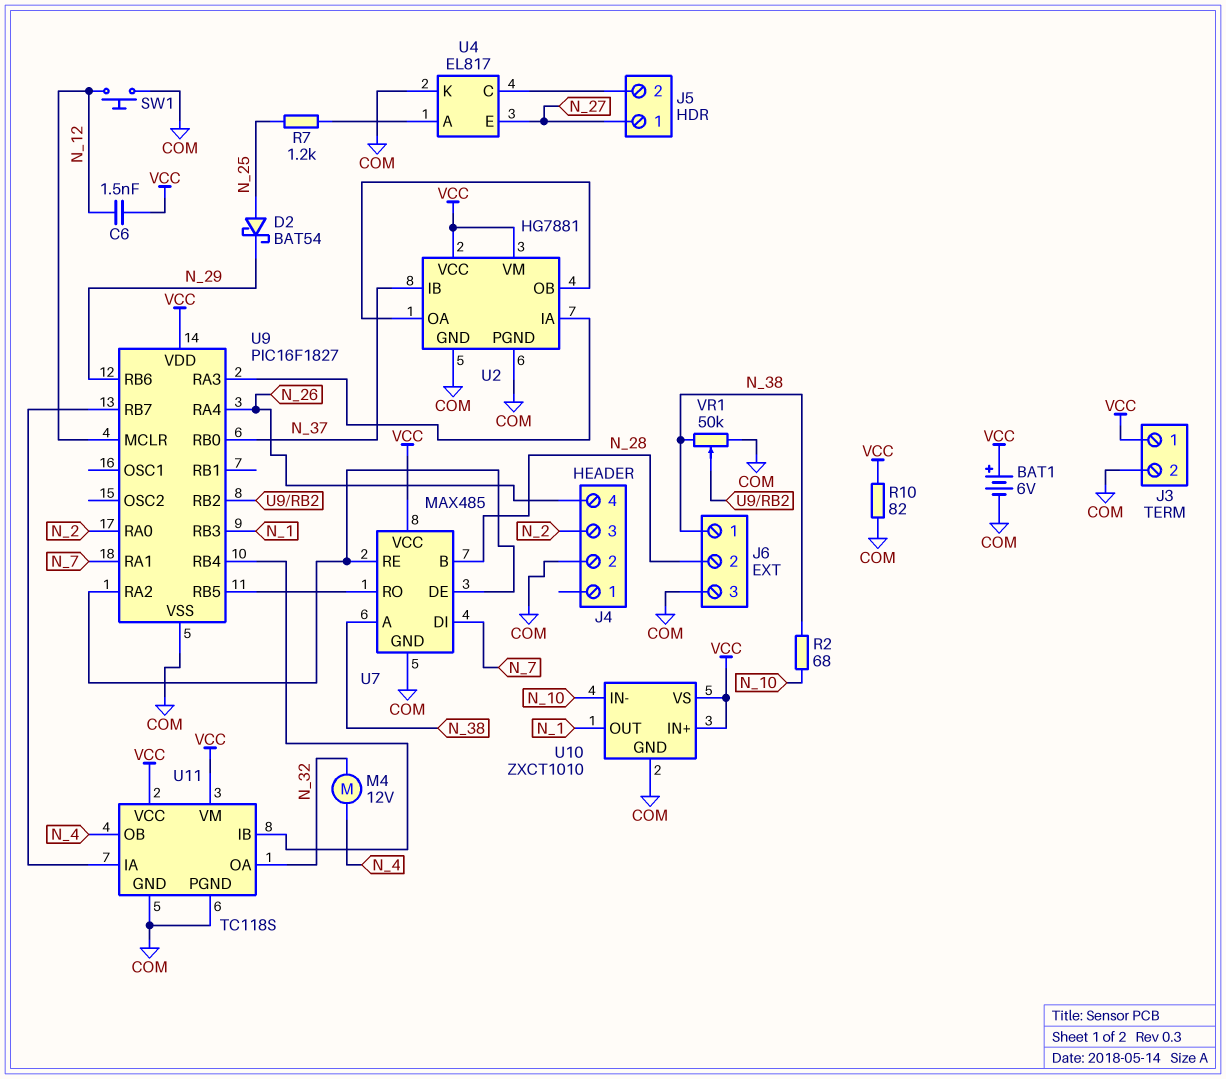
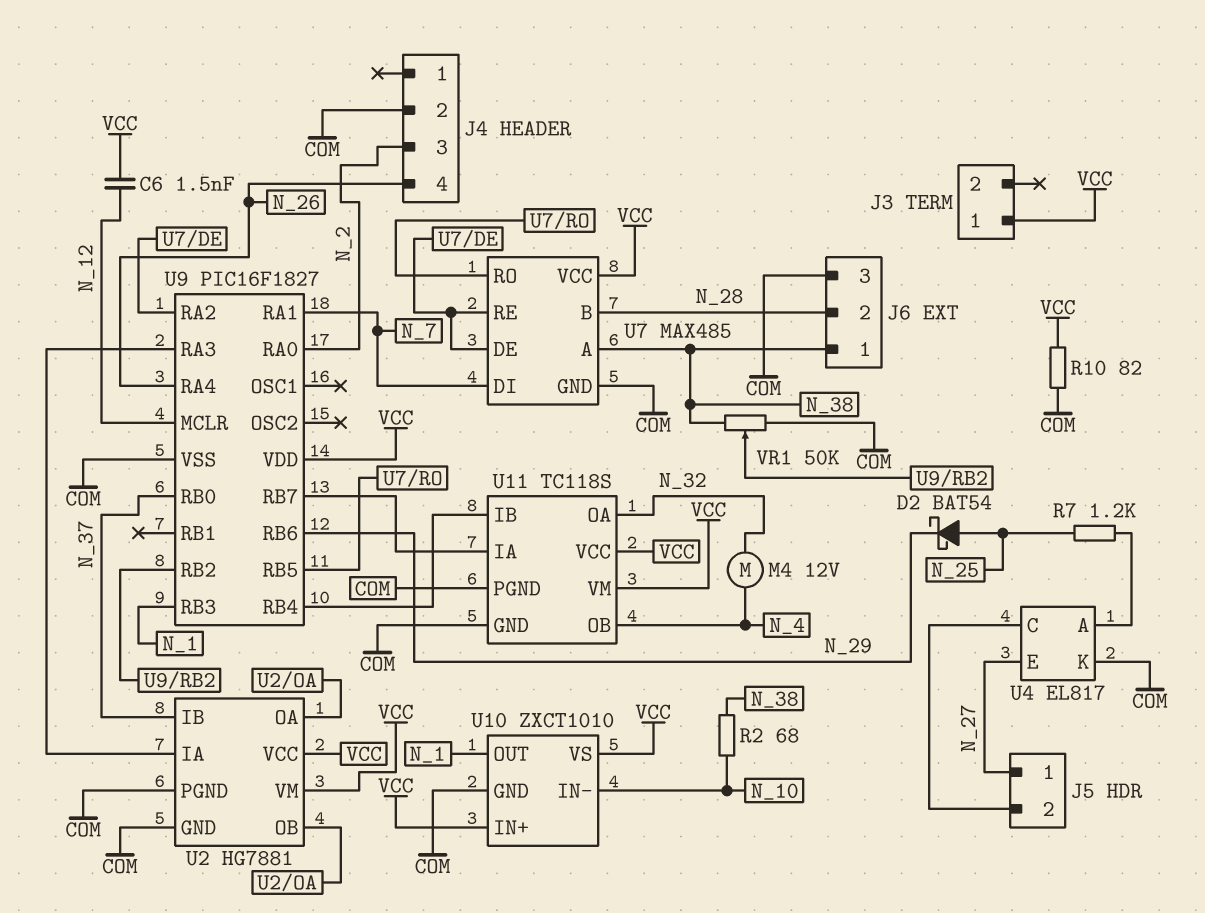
BAT1: 6V (plus VCC, minus COM) -> none
J3 pin 2: COM -> none
SW1: button (COM, N_12) -> none

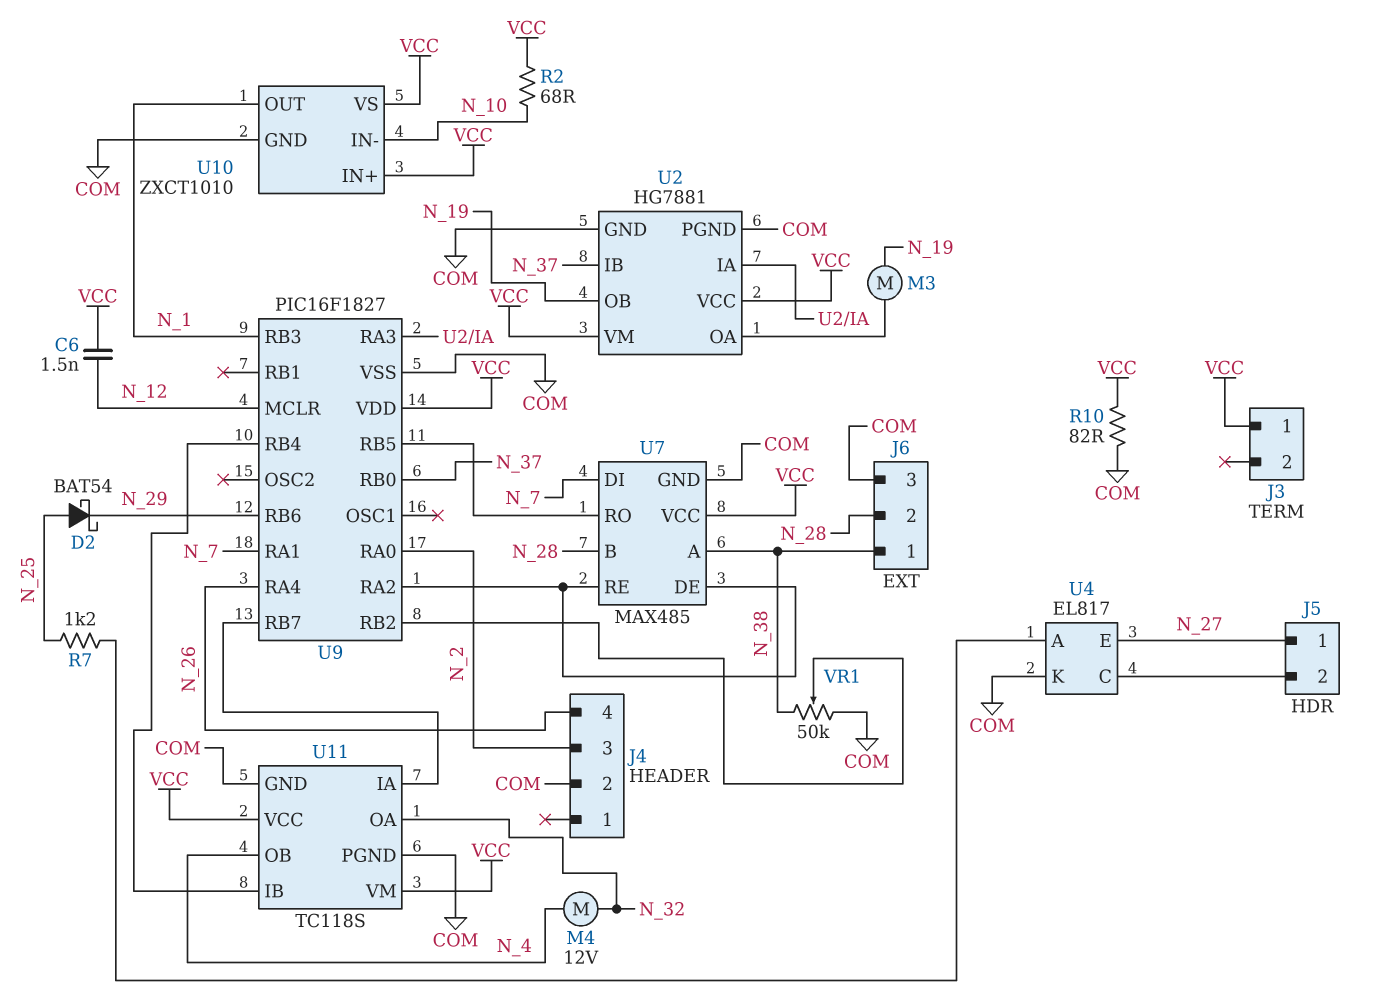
M3: none -> motor (N_19, U2/OA)
R2: 68 (N_10, N_38) -> 68 (N_10, VCC)
U2 pin OB: U2/OA -> N_19

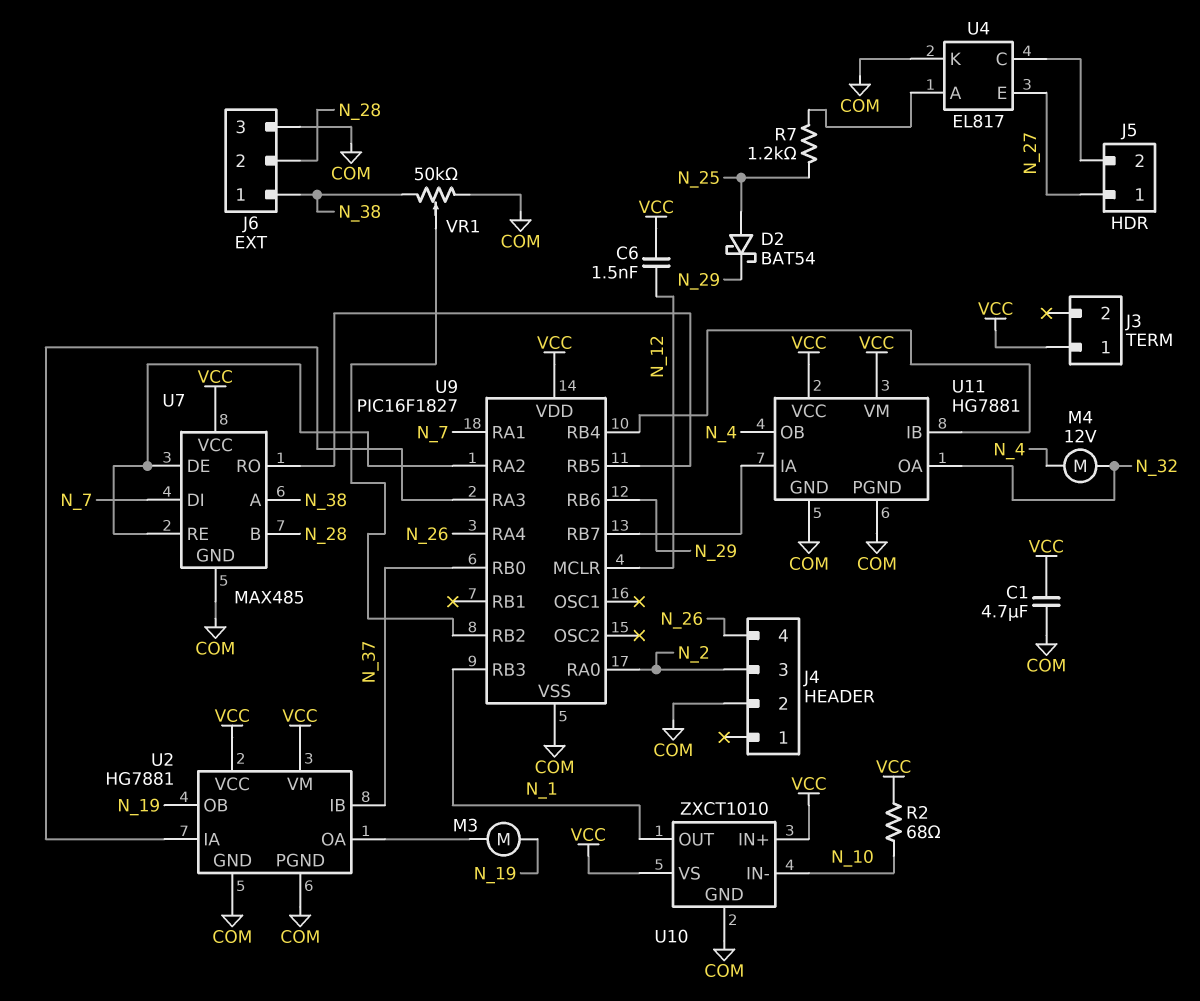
C1: none -> 4.7uF (COM, VCC)
R10: 82 (COM, VCC) -> none
U11: TC118S -> HG7881

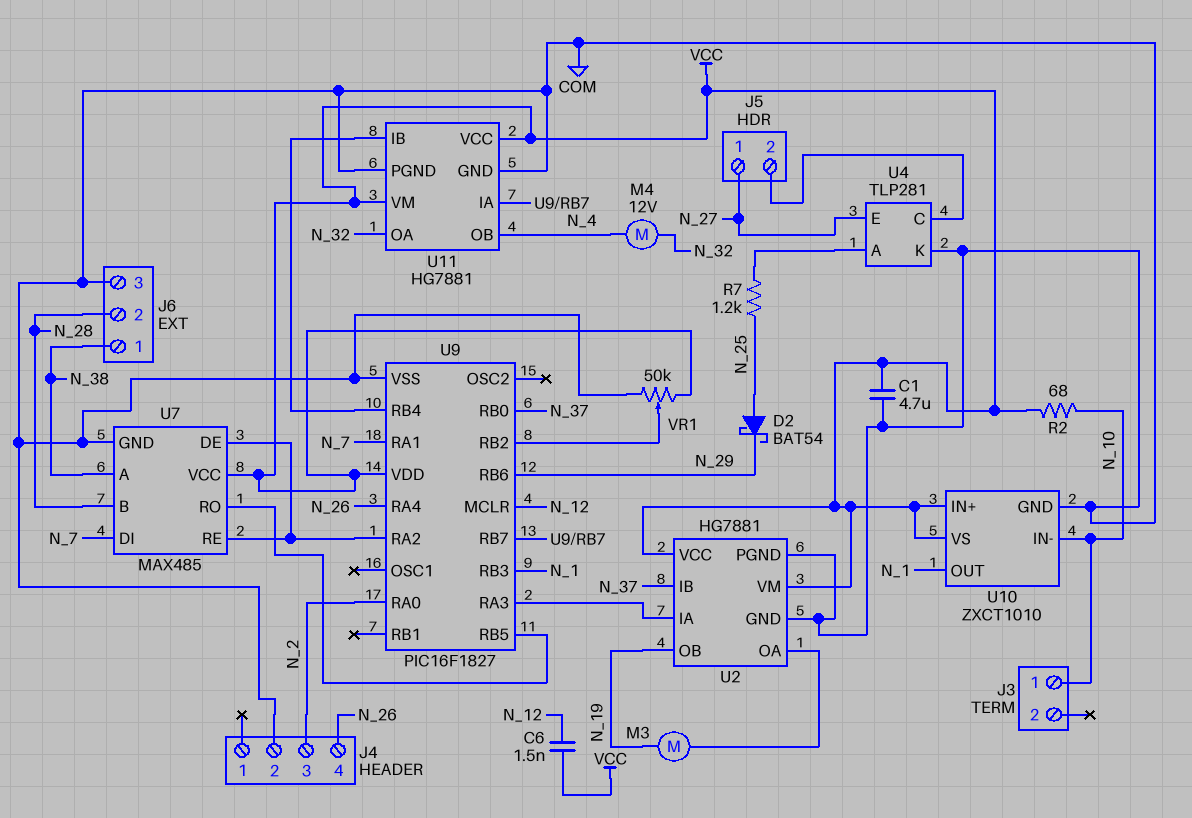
J3 pin 1: VCC -> N_10
U4: EL817 -> TLP281
VR1: 50k (COM, N_38, wiper U9/RB2) -> 50k (COM, VCC, wiper U9/RB2)

